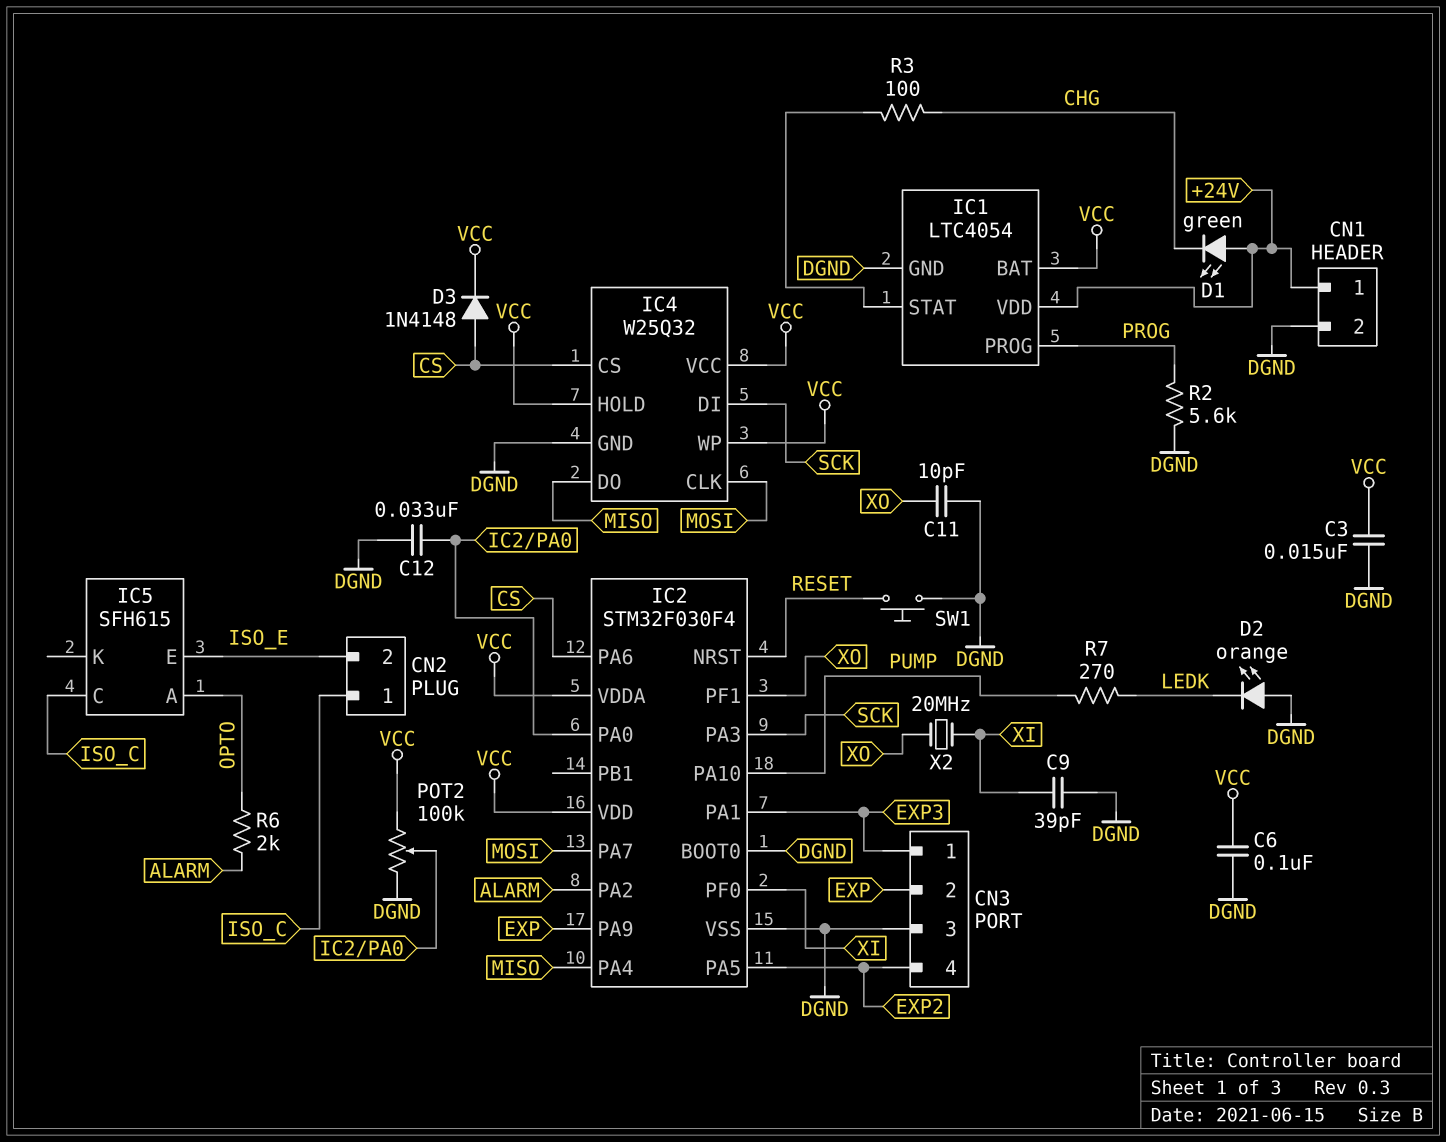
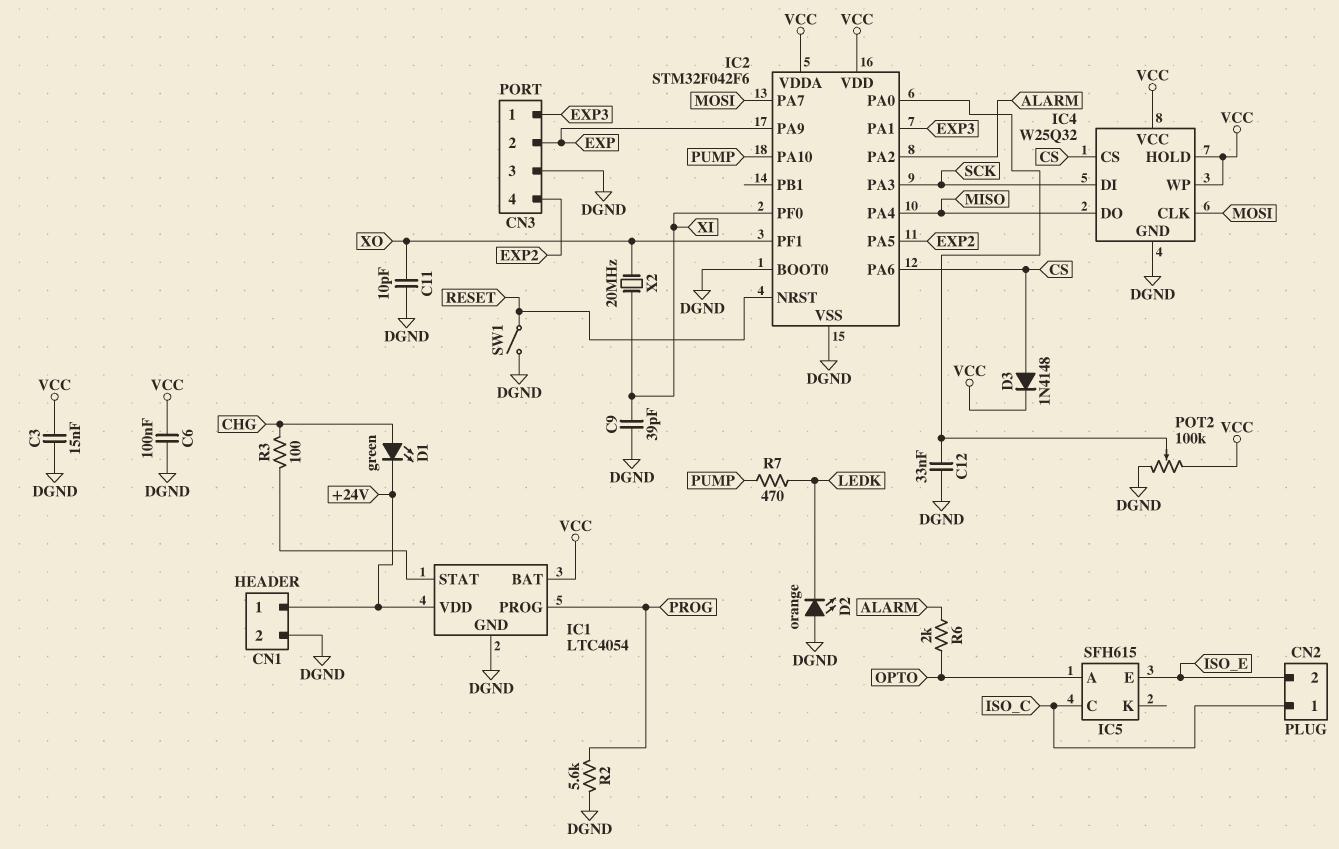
D1: LED green (A +24V, K CHG) -> LED green (A CHG, K +24V)
IC2: STM32F030F4 -> STM32F042F6
R7: 270 (LEDK, PUMP) -> 470 (LEDK, PUMP)
SW1: button (DGND, RESET) -> switch (DGND, RESET)

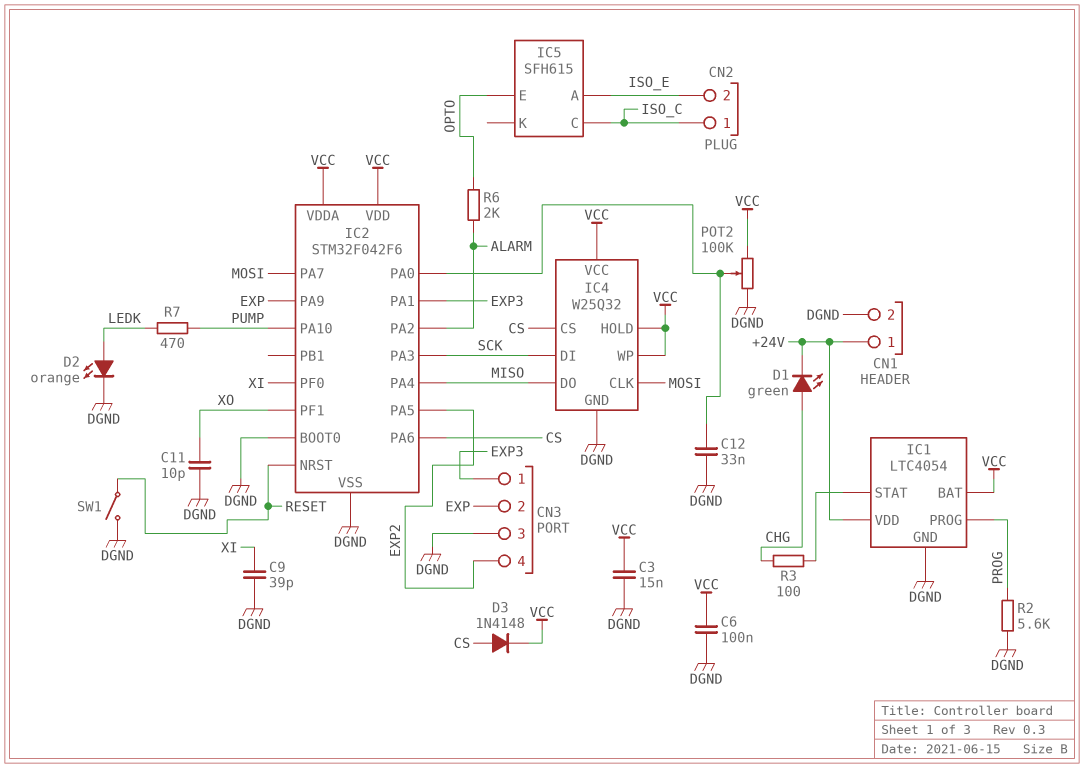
D2: LED orange (A DGND, K LEDK) -> LED orange (A LEDK, K DGND)
IC5 pin A: OPTO -> ISO_E
IC5 pin E: ISO_E -> OPTO
X2: 20MHz (XI, XO) -> none

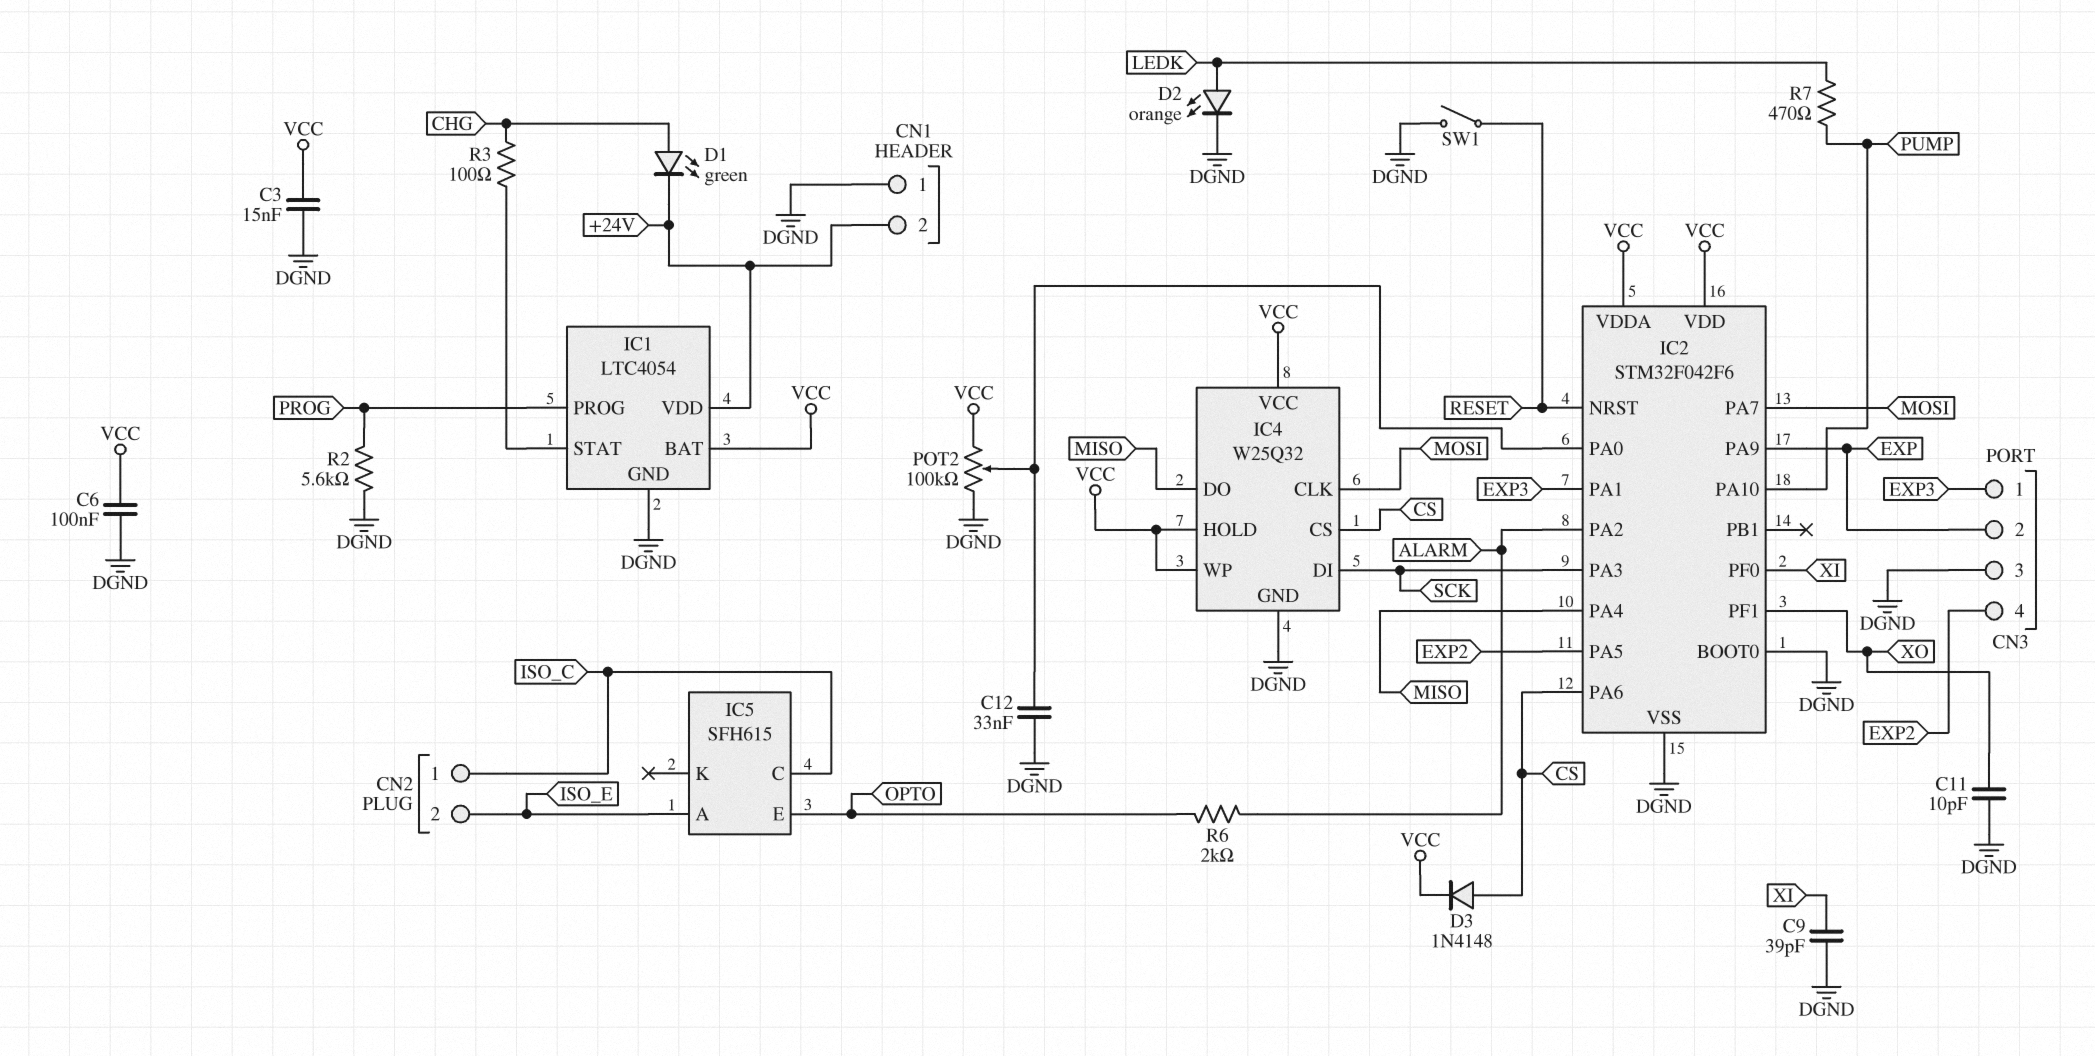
CN1 pin 1: +24V -> DGND
CN1 pin 2: DGND -> +24V

